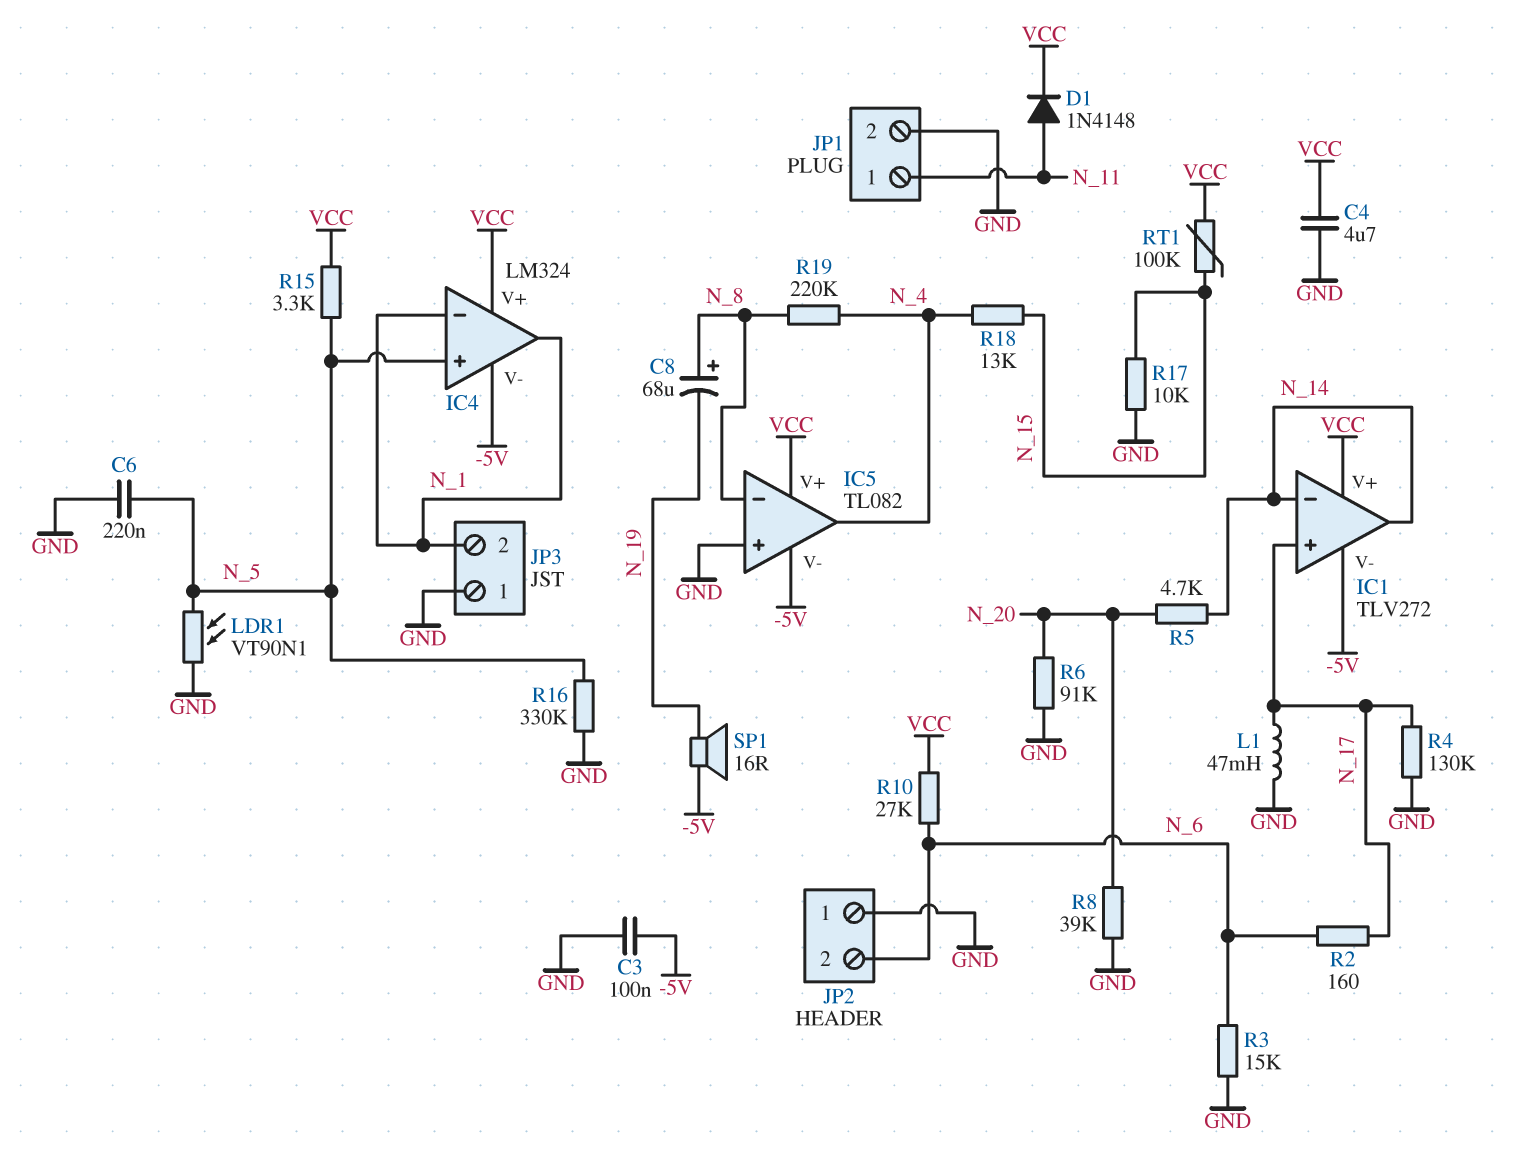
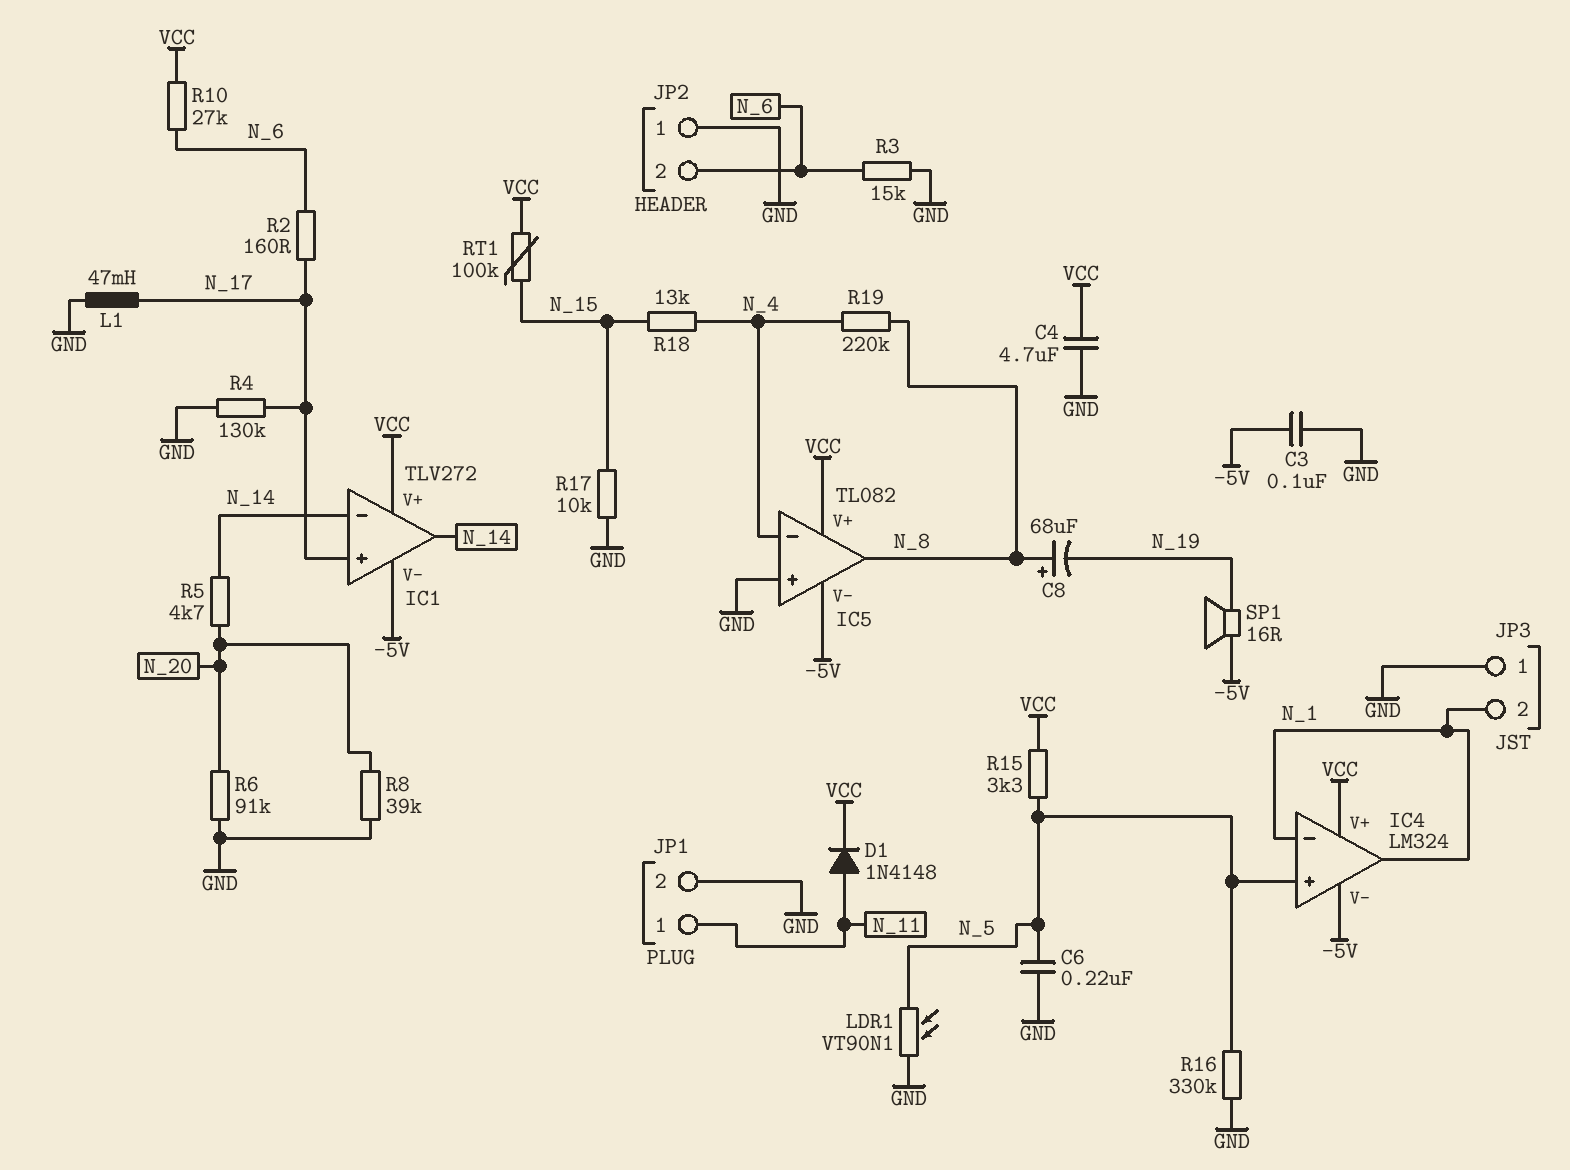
IC5 pin in-: N_8 -> N_4
IC5 pin out: N_4 -> N_8

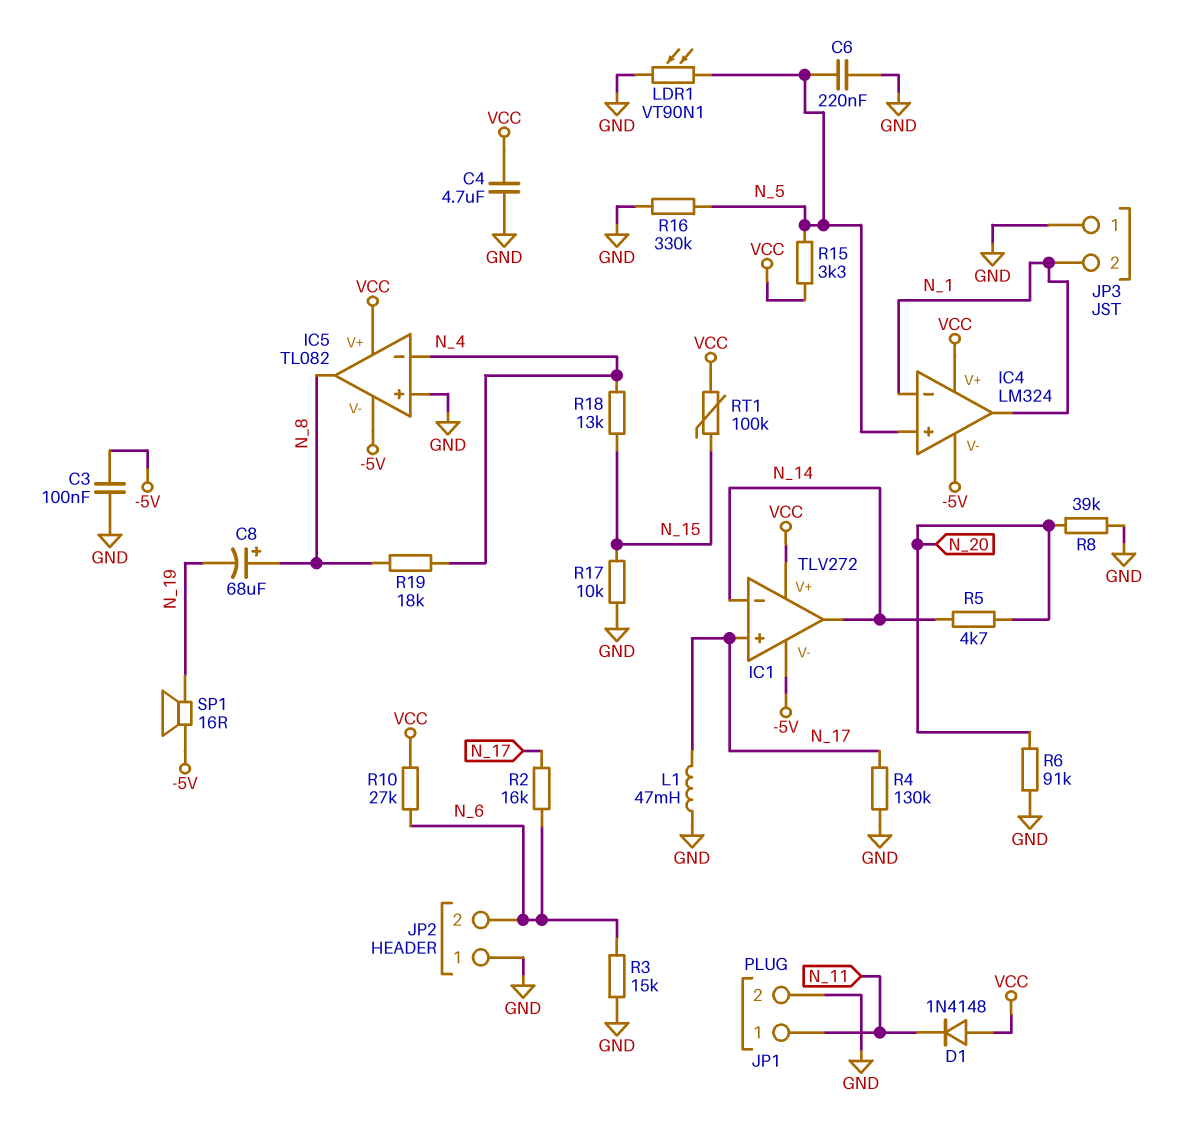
D1: diode 1N4148 (A N_11, K VCC) -> diode 1N4148 (A VCC, K N_11)
R2: 160 (N_6, N_17) -> 16k (N_6, N_17)
R19: 220k (N_4, N_8) -> 18k (N_4, N_8)

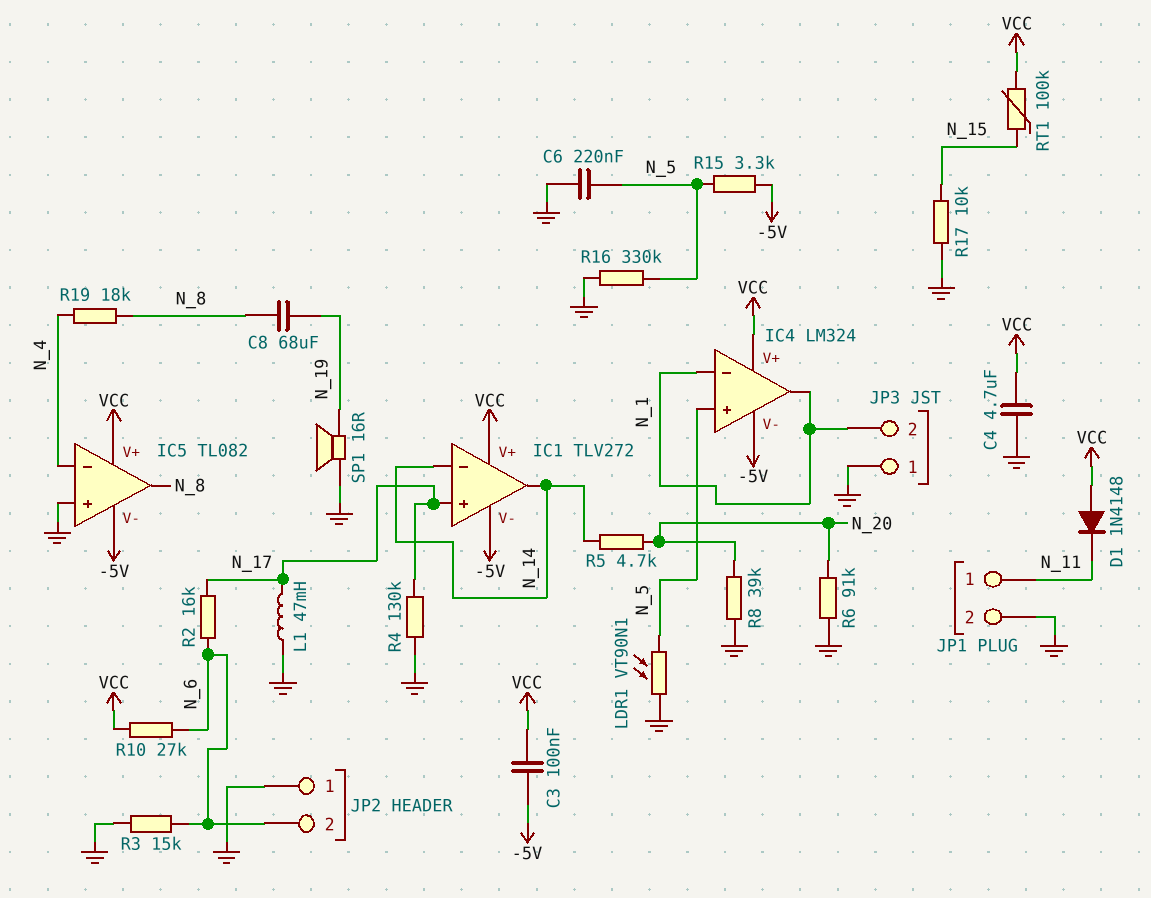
C3: 100nF (-5V, GND) -> 100nF (-5V, VCC)
C8: 68uF (plus N_8, minus N_19) -> 68uF (N_8, N_19)
R15: 3.3k (N_5, VCC) -> 3.3k (-5V, N_5)
R18: 13k (N_4, N_15) -> none
SP1: speaker 16R (-5V, N_19) -> speaker 16R (GND, N_19)

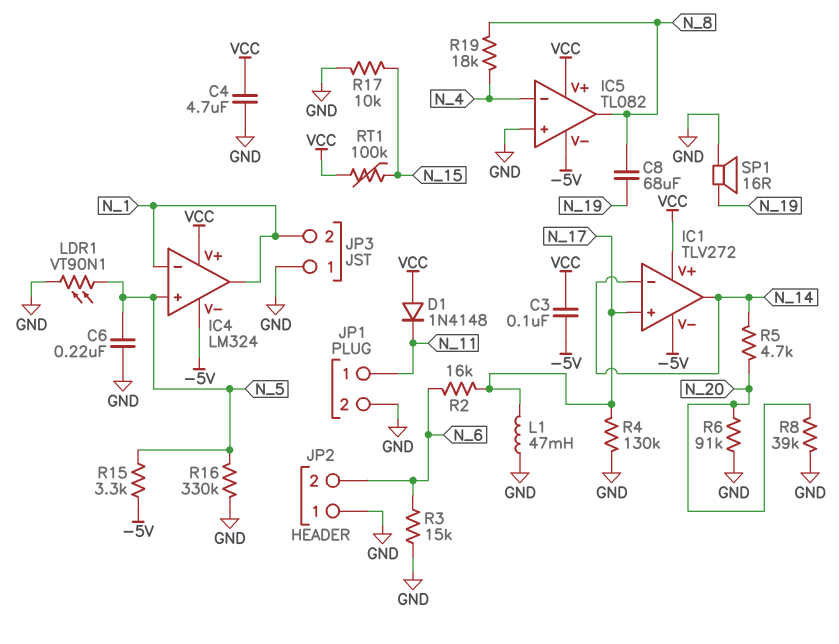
R10: 27k (N_6, VCC) -> none

